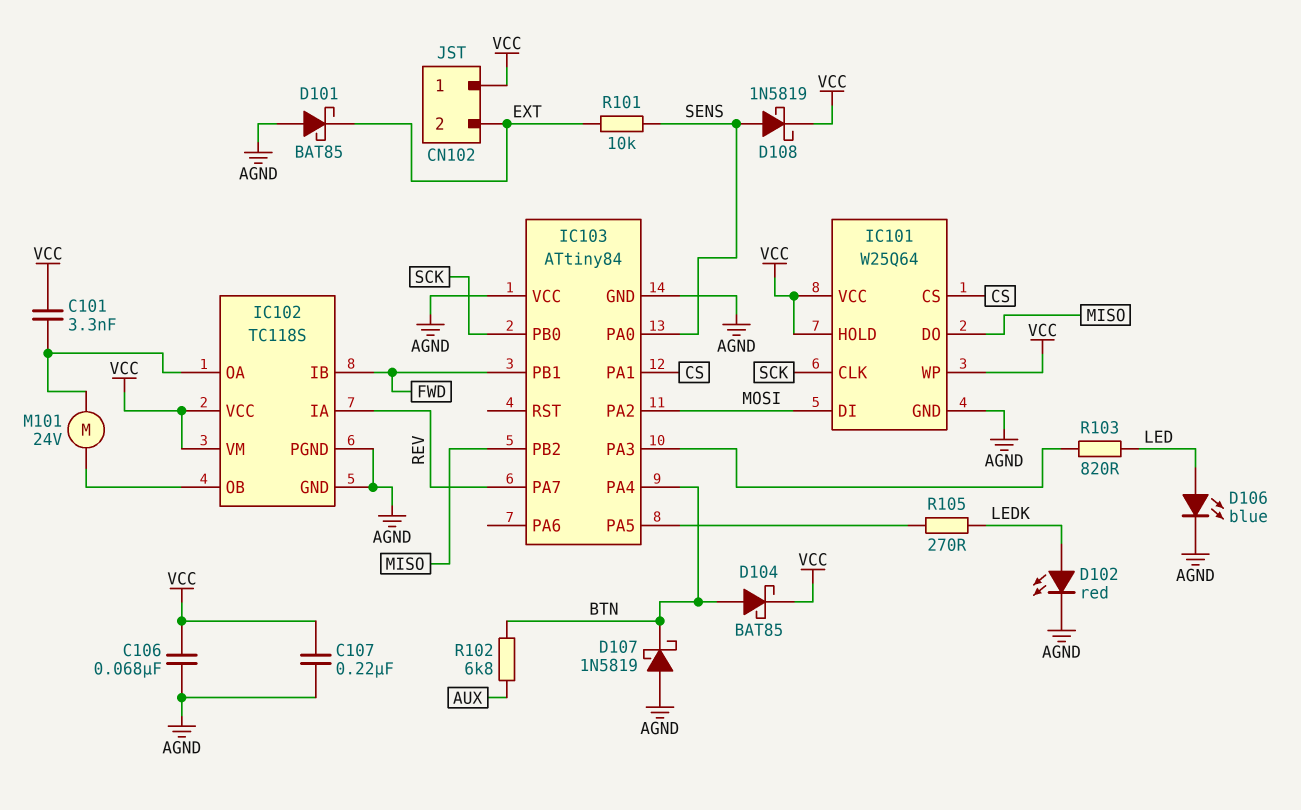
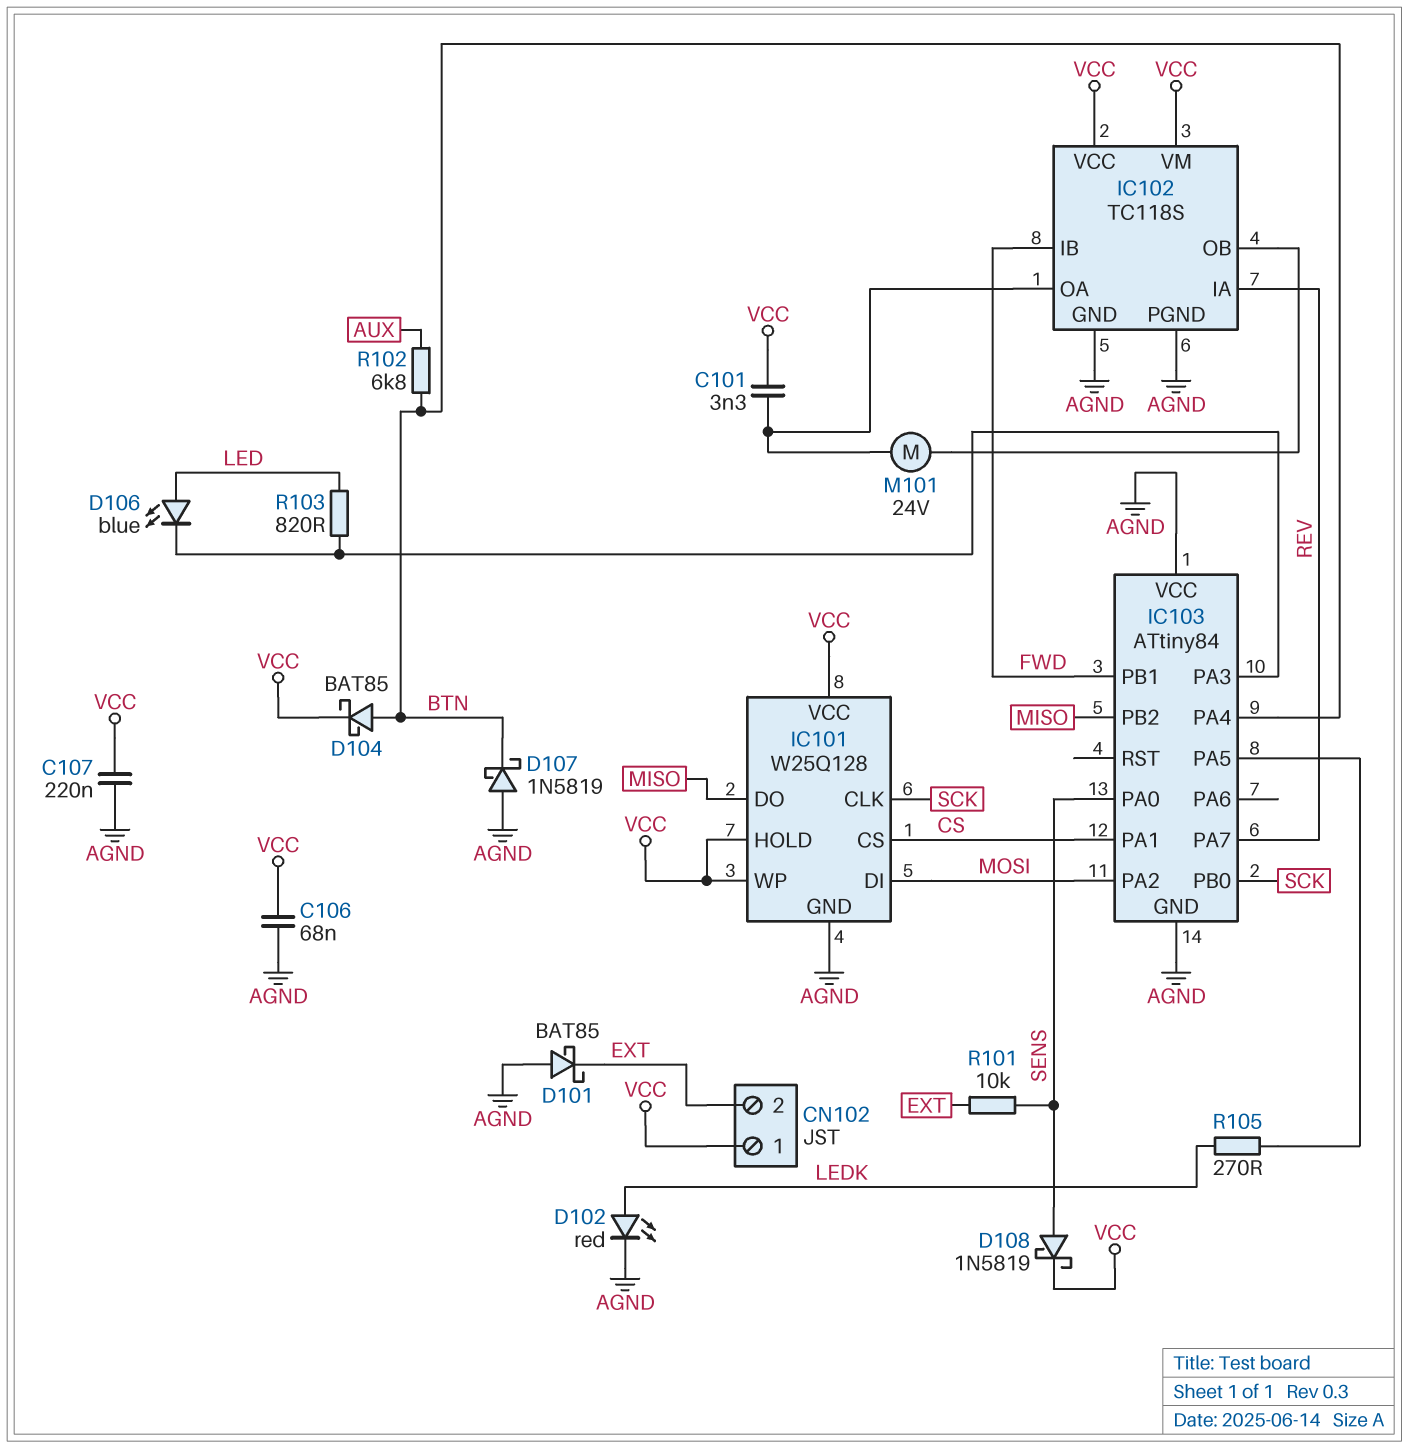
D106: LED blue (A LED, K AGND) -> LED blue (A LED, K IC103/PA3)
IC101: W25Q64 -> W25Q128

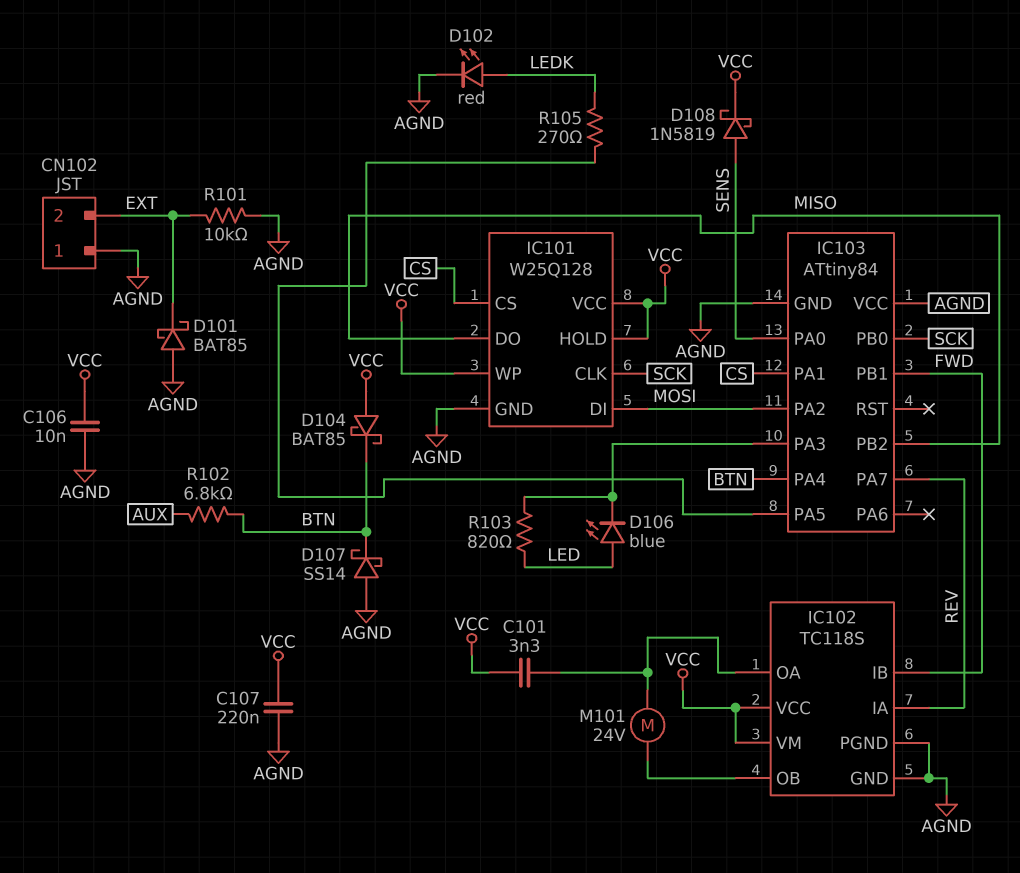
C106: 68nF (AGND, VCC) -> 10nF (AGND, VCC)
CN102 pin 1: VCC -> AGND
D104: schottky BAT85 (A BTN, K VCC) -> schottky BAT85 (A VCC, K BTN)
D107: schottky 1N5819 (A AGND, K BTN) -> schottky SS14 (A AGND, K BTN)
R101: 10k (EXT, SENS) -> 10k (AGND, EXT)

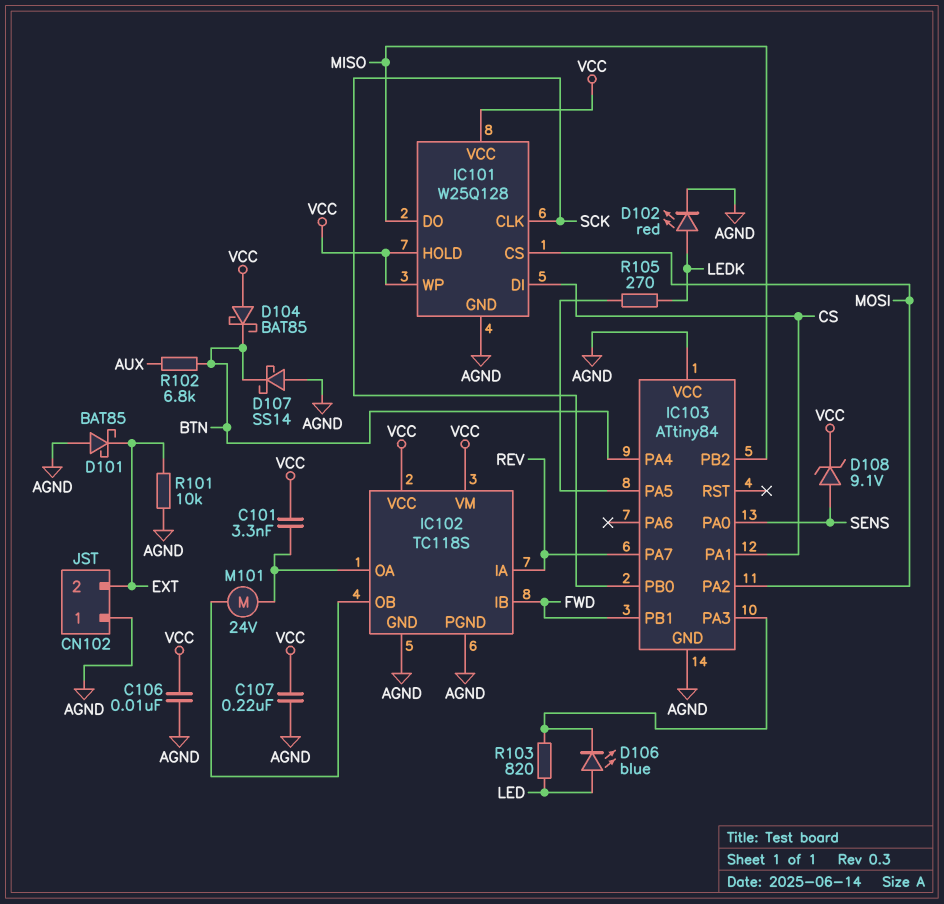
D108: schottky 1N5819 (A SENS, K VCC) -> zener 9.1V (A SENS, K VCC)
IC101 pin CS: CS -> MOSI
IC101 pin DI: MOSI -> CS

